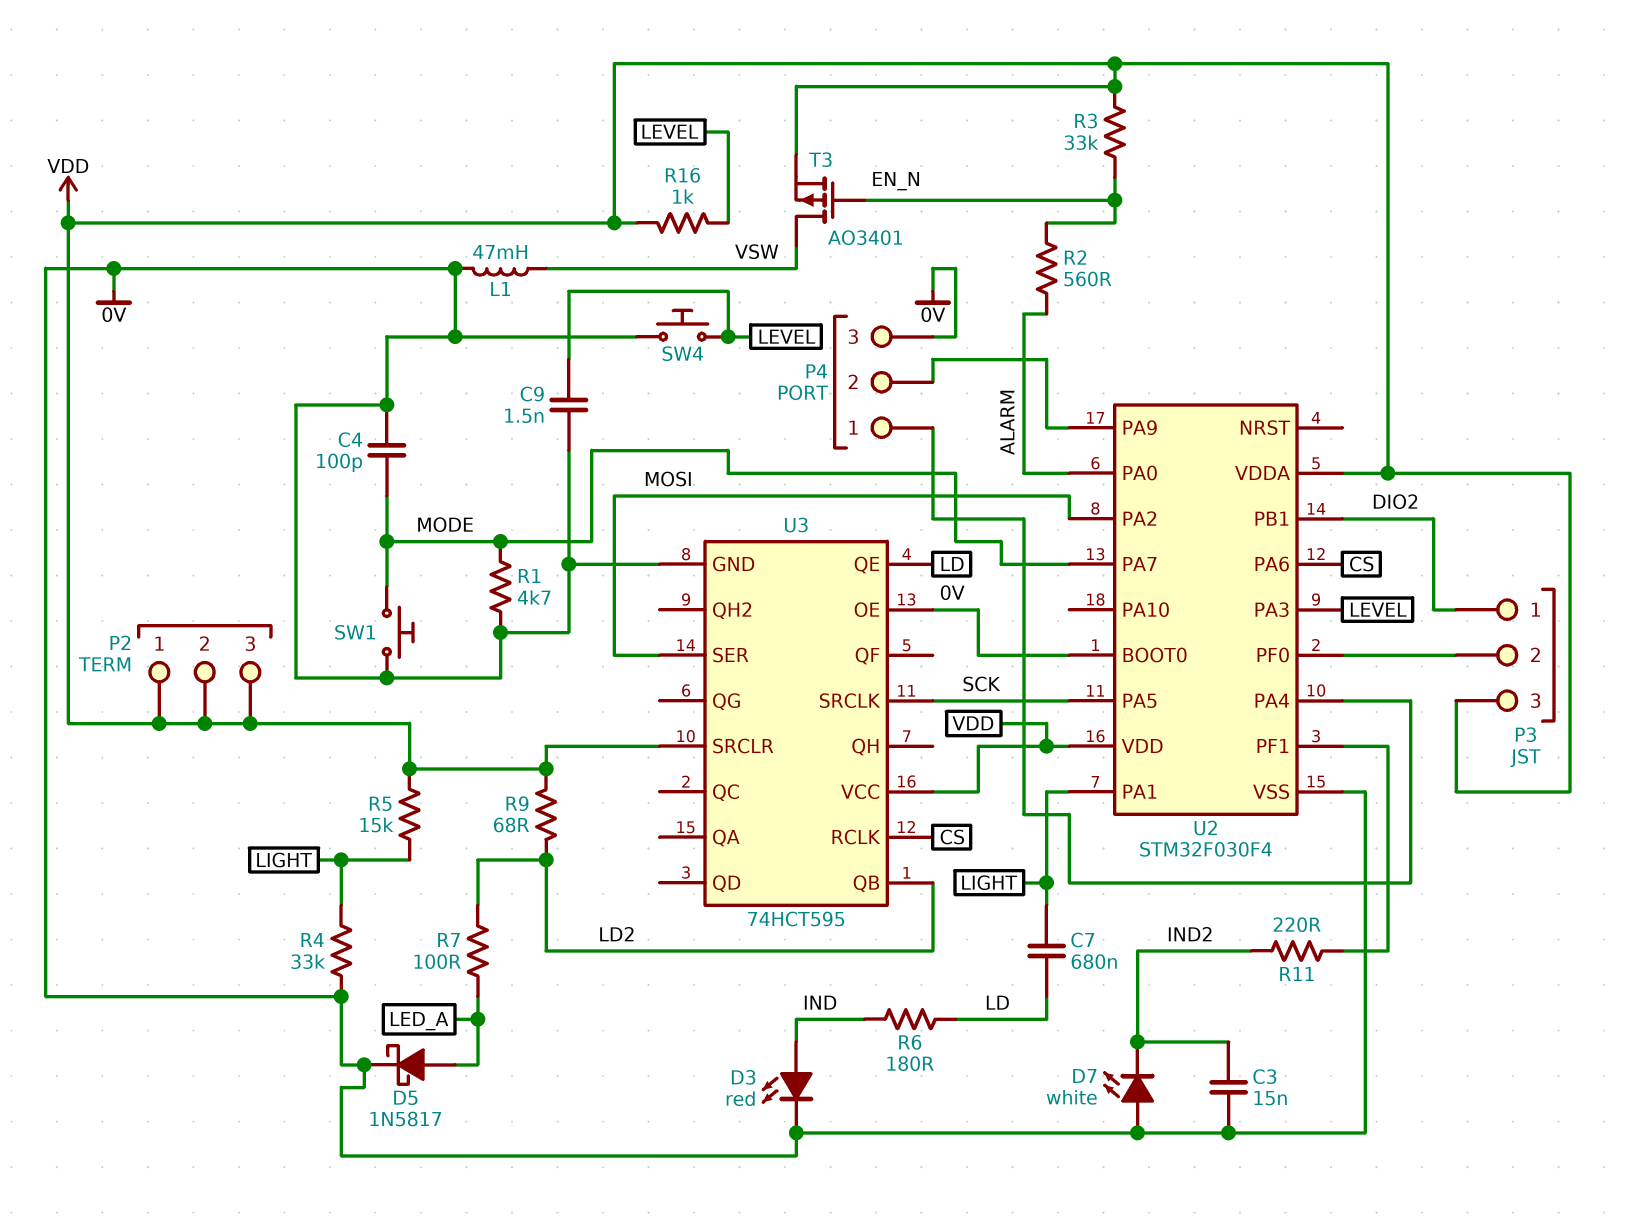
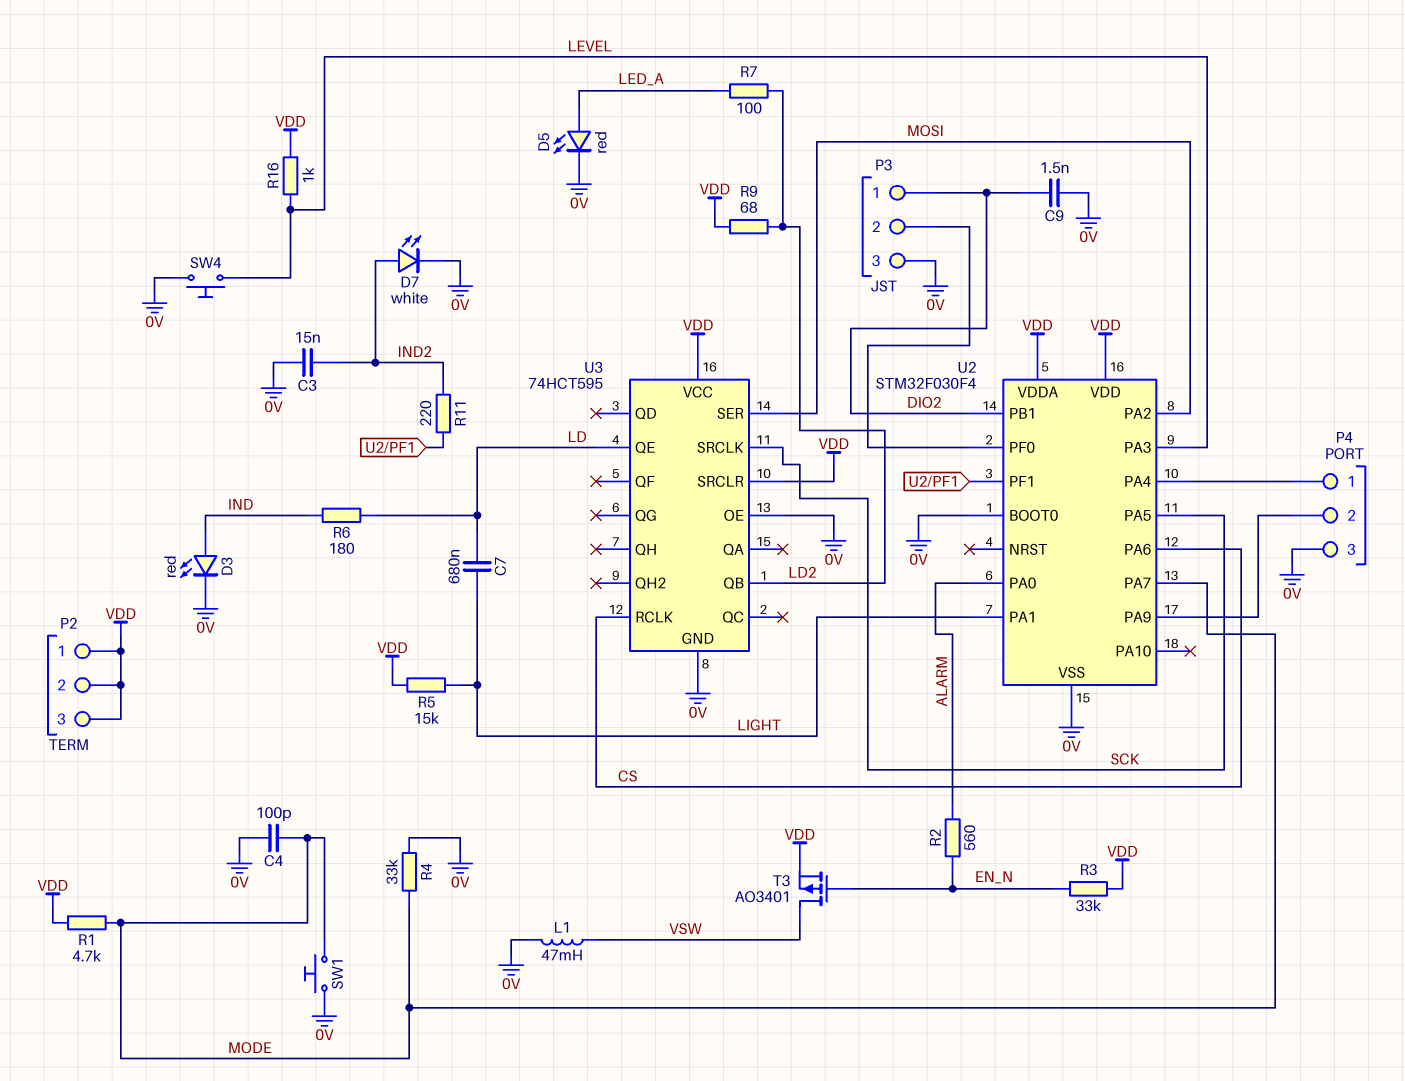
C9: 1.5nF (0V, LEVEL) -> 1.5nF (0V, DIO2)
D5: schottky 1N5817 (A LED_A, K 0V) -> LED red (A LED_A, K 0V)
D7: LED white (A 0V, K IND2) -> LED white (A IND2, K 0V)
P3 pin 3: VDD -> 0V
R1: 4.7k (0V, MODE) -> 4.7k (MODE, VDD)
R4: 33k (0V, LIGHT) -> 33k (0V, MODE)

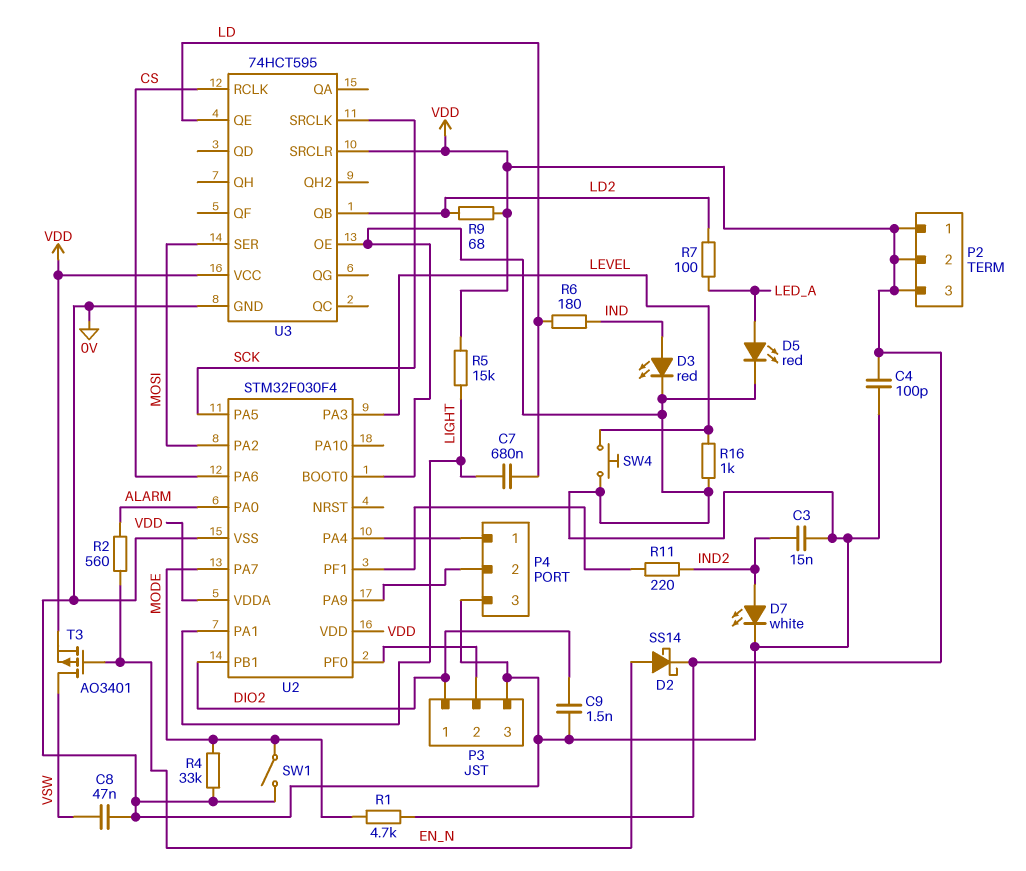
C4: 100pF (0V, MODE) -> 100pF (0V, VDD)
C8: none -> 47nF (0V, VSW)
D2: none -> schottky SS14 (A EN_N, K VDD)
L1: 47mH (0V, VSW) -> none
R3: 33k (EN_N, VDD) -> none
R16: 1k (LEVEL, VDD) -> 1k (0V, LEVEL)
SW1: button (0V, MODE) -> switch (0V, MODE)

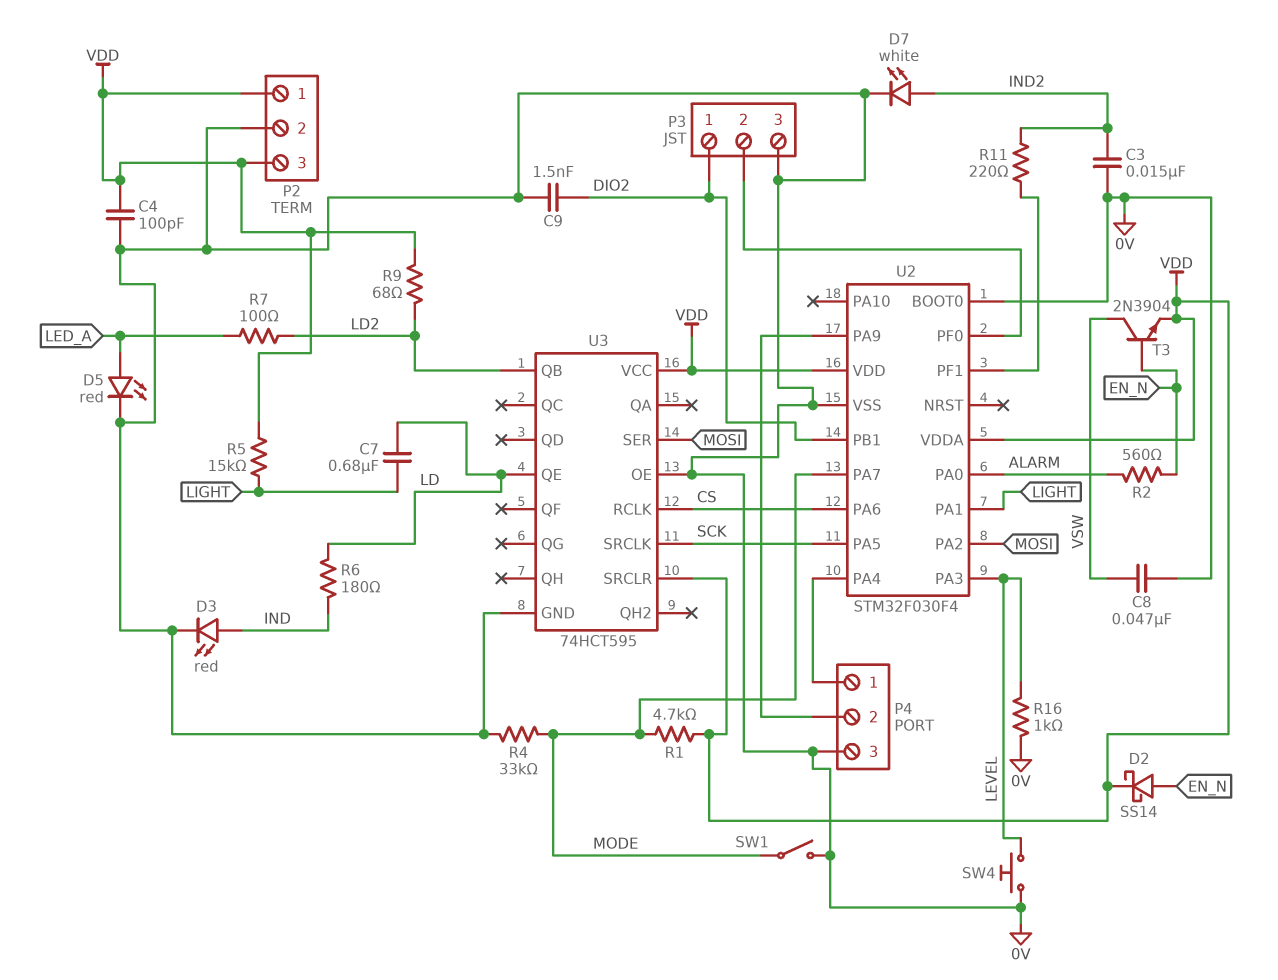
P2 pin 2: VDD -> 0V
T3: PMOS AO3401 (G EN_N, D VSW, S VDD) -> NPN 2N3904 (B EN_N, C VSW, E VDD)

